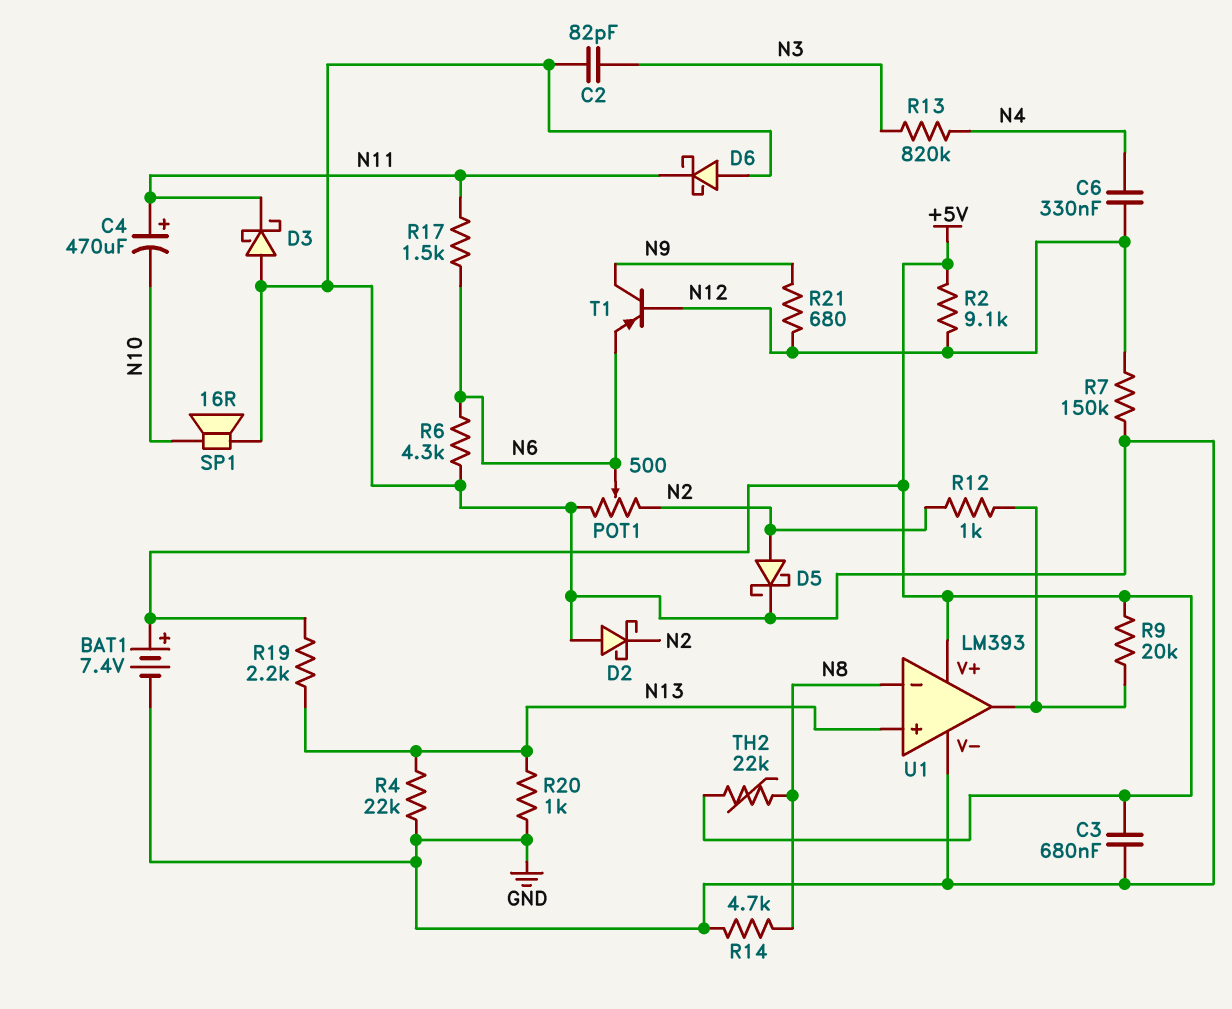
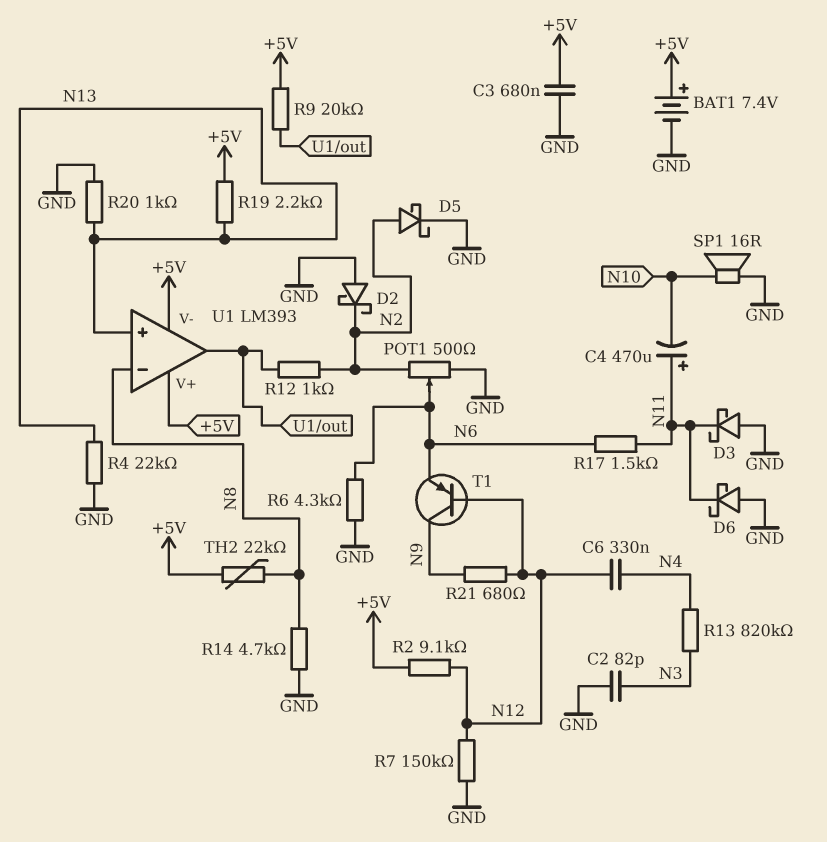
U1 pin V-: GND -> +5V

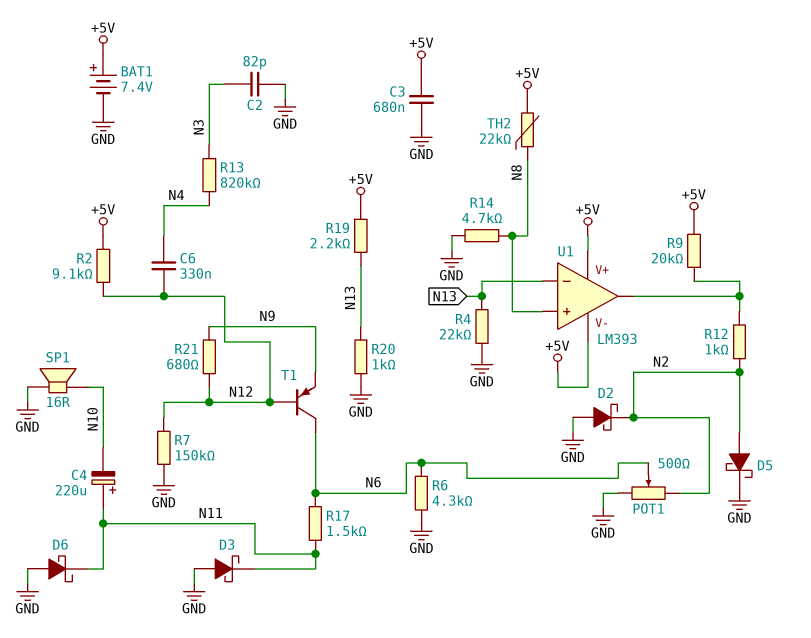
C4: 470uF (plus N11, minus N10) -> 220uF (plus N11, minus N10)
T1: PNP (B N12, C N9, E N6) -> PNP (B N12, C N6, E N9)
U1 pin in+: N13 -> N8
U1 pin in-: N8 -> N13

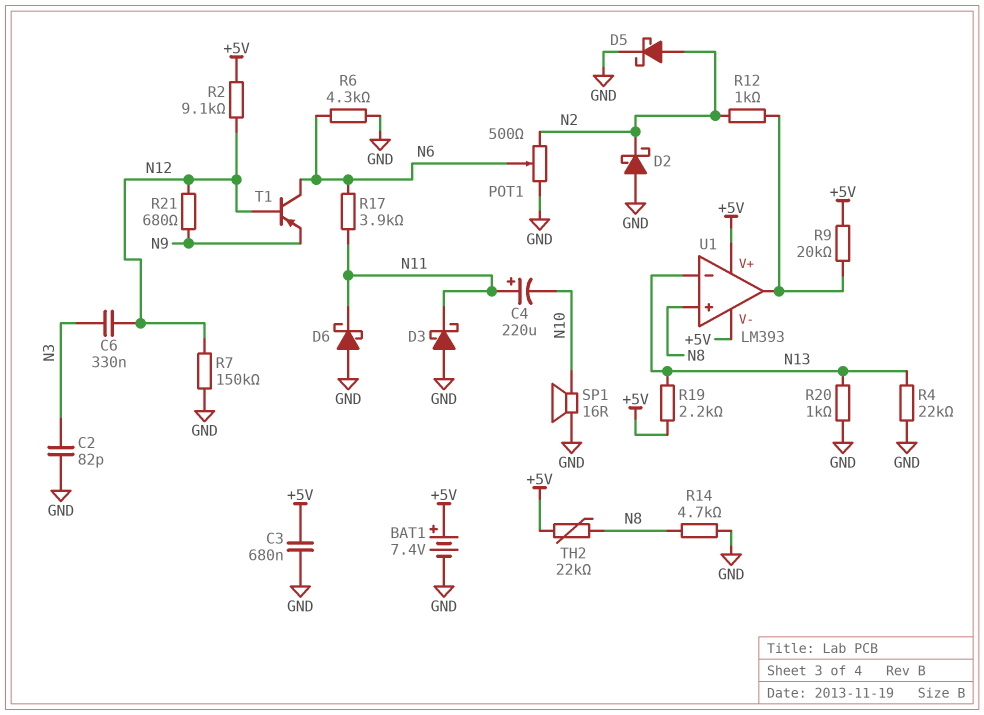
C6: 330nF (N4, N12) -> 330nF (N3, N12)
R13: 820k (N3, N4) -> none
R17: 1.5k (N6, N11) -> 3.9k (N6, N11)

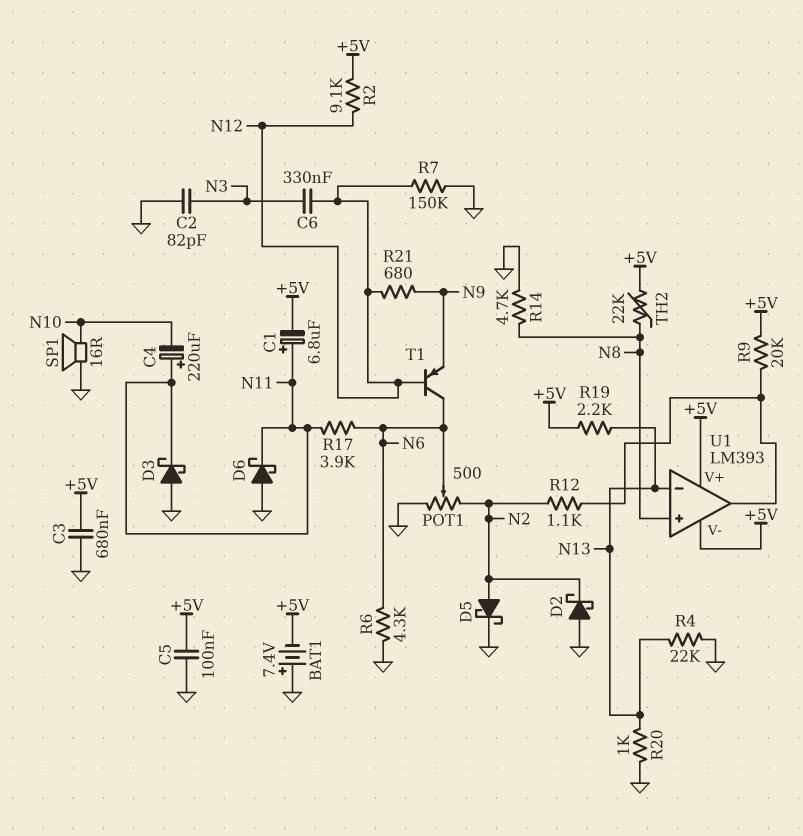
BAT1: 7.4V (plus +5V, minus GND) -> 7.4V (plus GND, minus +5V)
C1: none -> 6.8uF (plus N11, minus +5V)
C5: none -> 100nF (+5V, GND)
R12: 1k (N2, U1/out) -> 1.1k (N2, U1/out)

